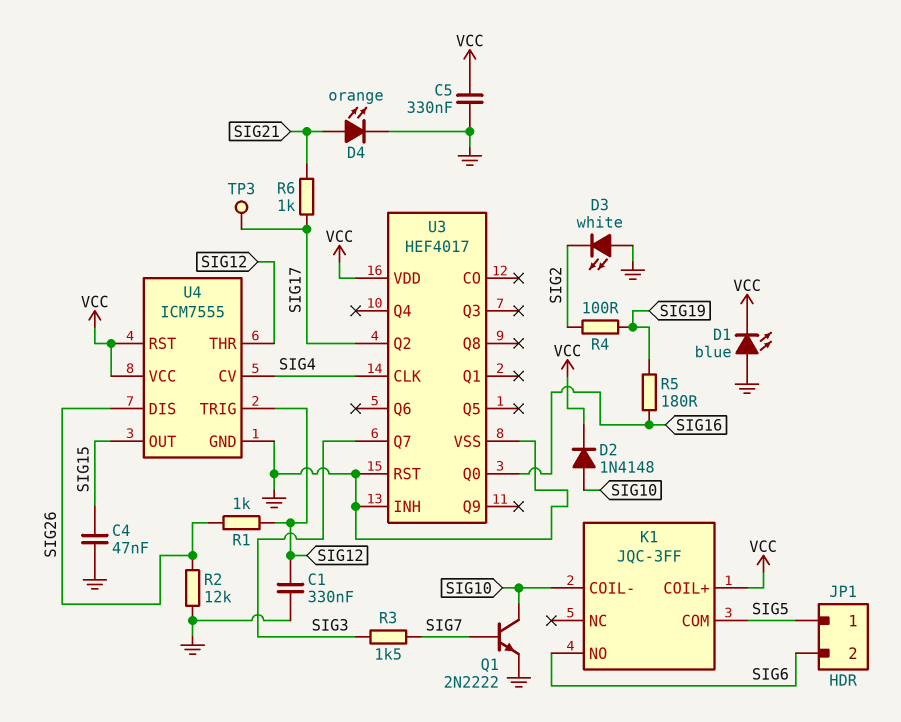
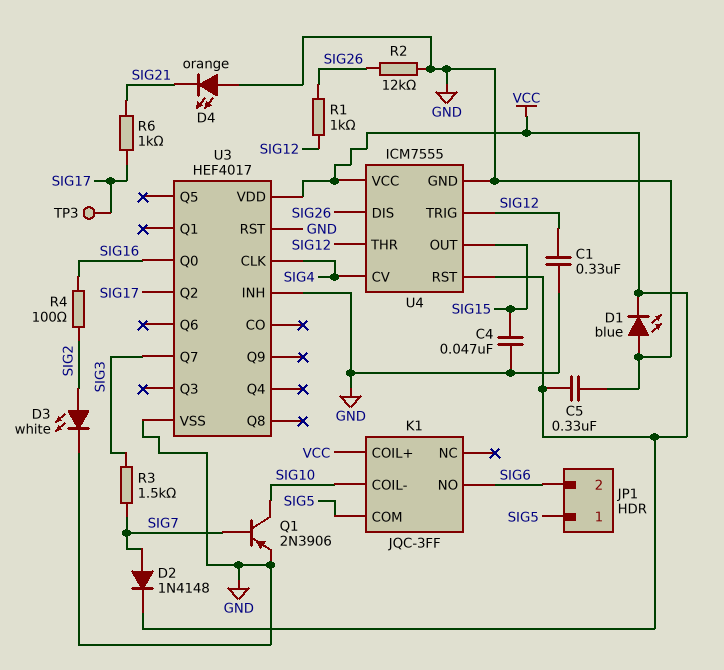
D2: diode 1N4148 (A SIG10, K VCC) -> diode 1N4148 (A SIG7, K VCC)
D3: LED white (A GND, K SIG2) -> LED white (A SIG2, K GND)
D4: LED orange (A SIG21, K GND) -> LED orange (A GND, K SIG21)
Q1: NPN 2N2222 (B SIG7, C SIG10, E GND) -> PNP 2N3906 (B SIG7, C SIG10, E GND)
R4: 100 (SIG2, SIG19) -> 100 (SIG2, SIG16)
R5: 180 (SIG16, SIG19) -> none

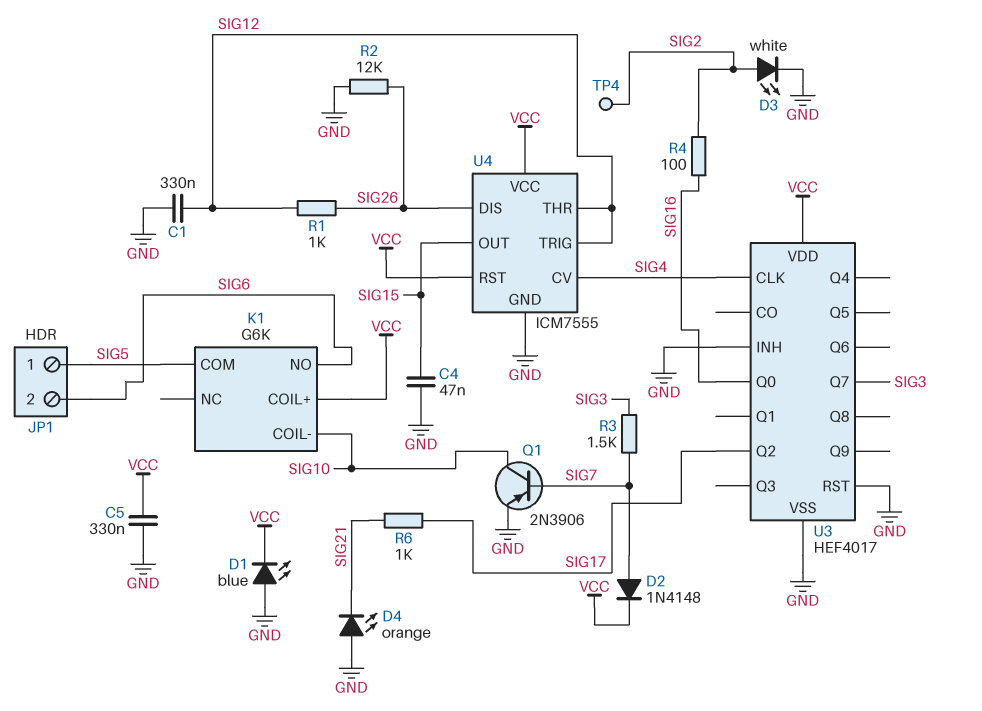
K1: JQC-3FF -> G6K
TP3: test point (SIG17) -> none
TP4: none -> test point (SIG2)

